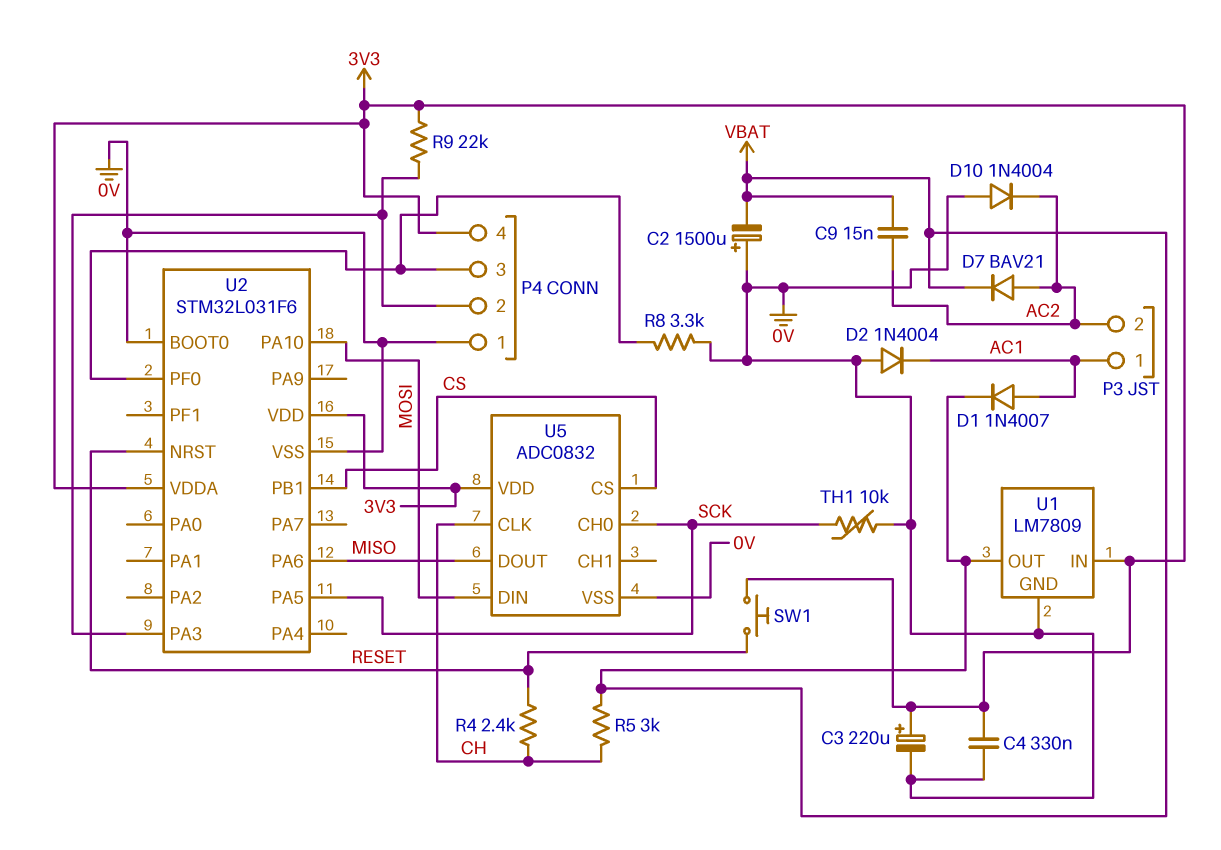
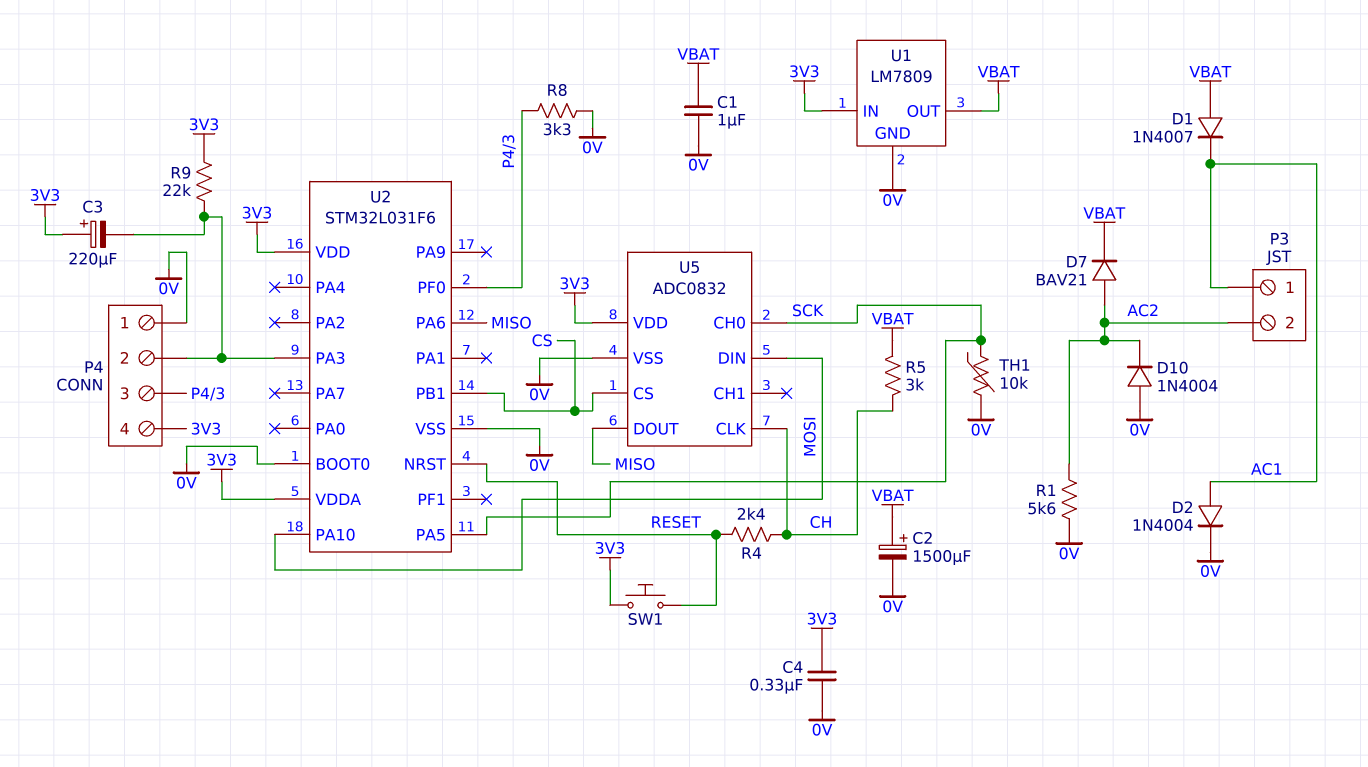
C1: none -> 1uF (0V, VBAT)
C2: 1500uF (plus 0V, minus VBAT) -> 1500uF (plus VBAT, minus 0V)
C3: 220uF (plus 3V3, minus 0V) -> 220uF (plus 3V3, minus P4/2)
C9: 15nF (AC2, VBAT) -> none
D1: diode 1N4007 (A AC1, K VBAT) -> diode 1N4007 (A VBAT, K AC1)
D2: diode 1N4004 (A 0V, K AC1) -> diode 1N4004 (A AC1, K 0V)
R1: none -> 5.6k (0V, AC2)

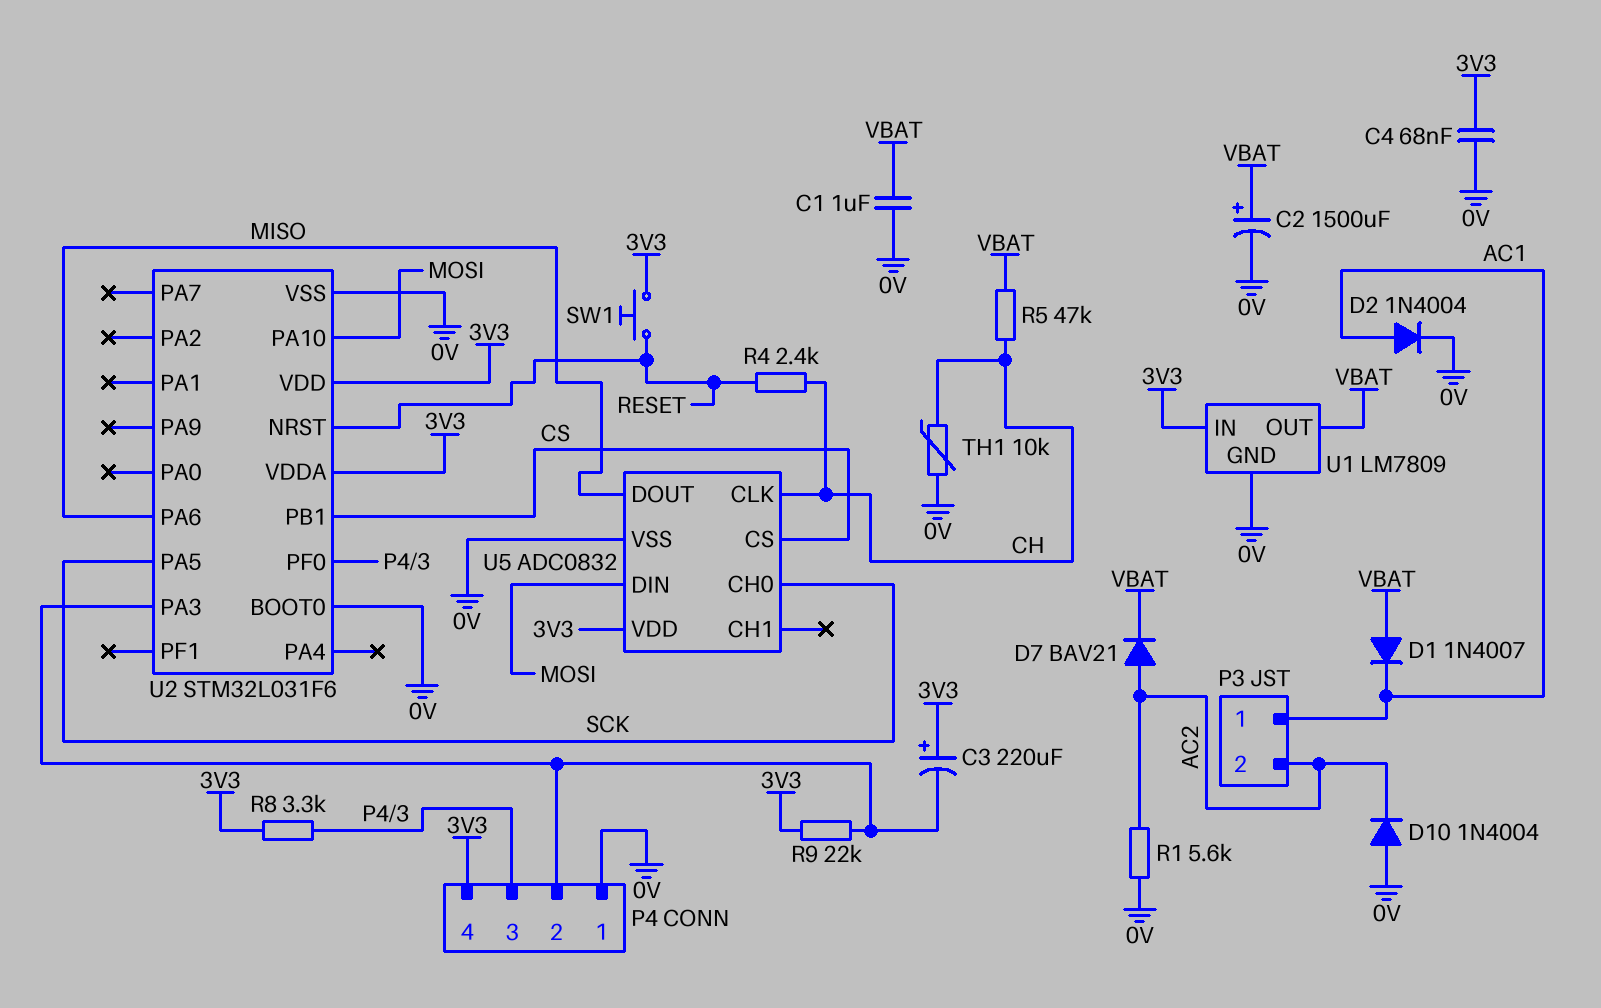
C4: 330nF (0V, 3V3) -> 68nF (0V, 3V3)
R5: 3k (CH, VBAT) -> 47k (CH, VBAT)
R8: 3.3k (0V, P4/3) -> 3.3k (3V3, P4/3)
TH1: 10k (0V, SCK) -> 10k (0V, CH)

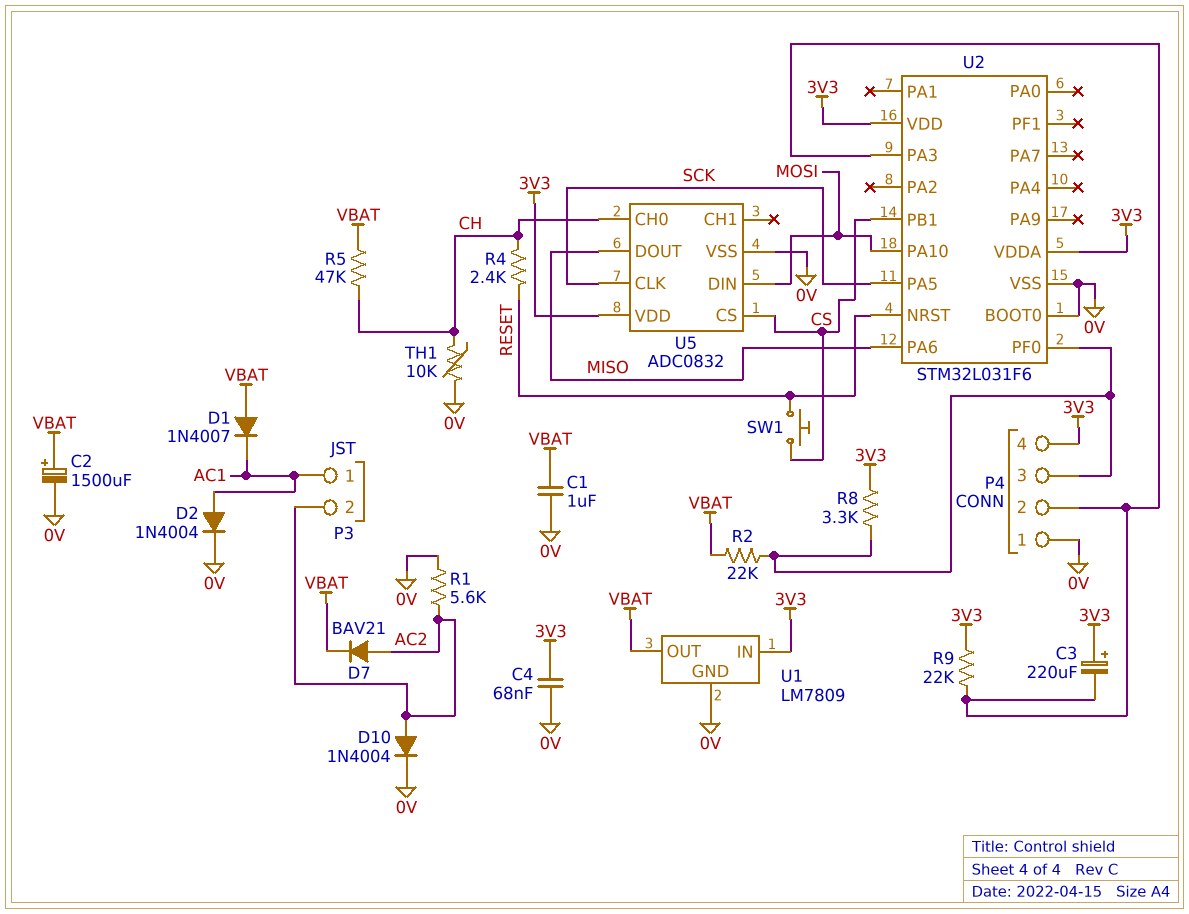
D10: diode 1N4004 (A 0V, K AC2) -> diode 1N4004 (A AC2, K 0V)
R2: none -> 22k (P4/3, VBAT)
SW1: button (3V3, RESET) -> button (CS, RESET)
U5 pin CH0: SCK -> CH
U5 pin CLK: CH -> SCK

